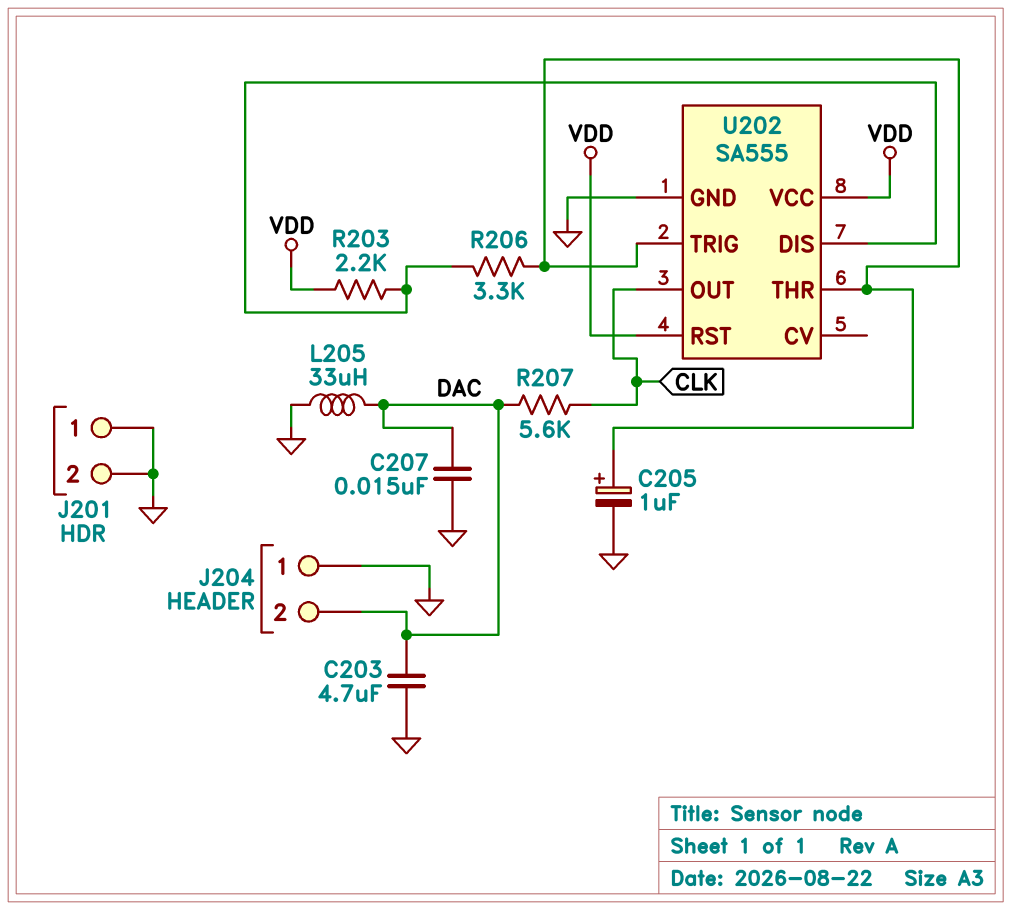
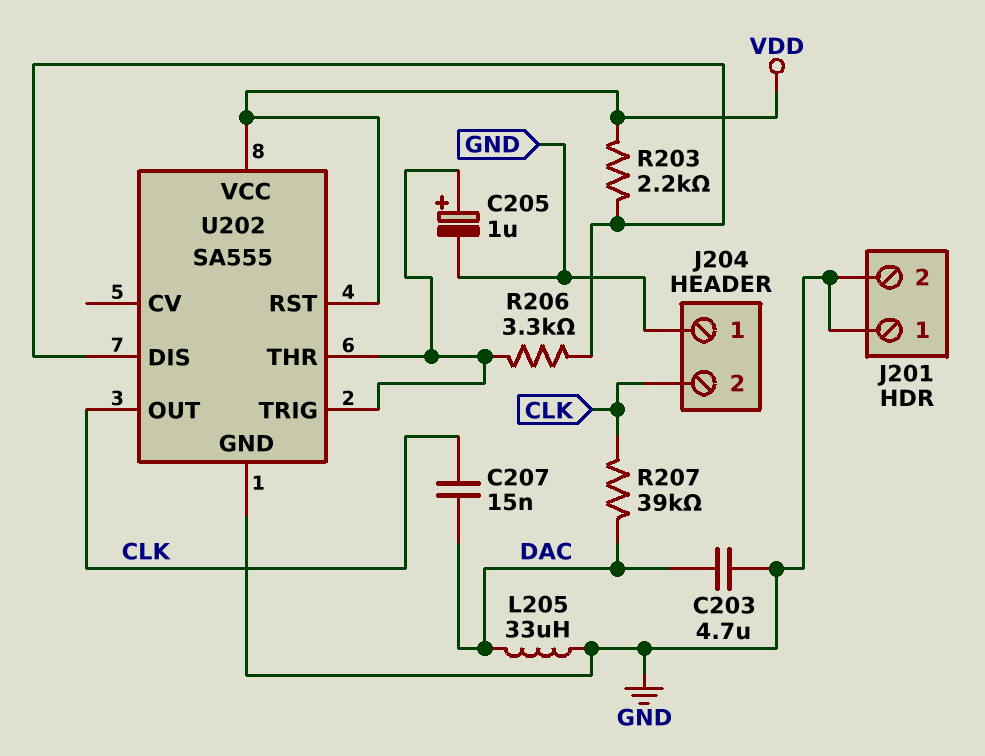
C207: 15nF (DAC, GND) -> 15nF (CLK, DAC)
J204 pin 2: DAC -> CLK
R207: 5.6k (CLK, DAC) -> 39k (CLK, DAC)

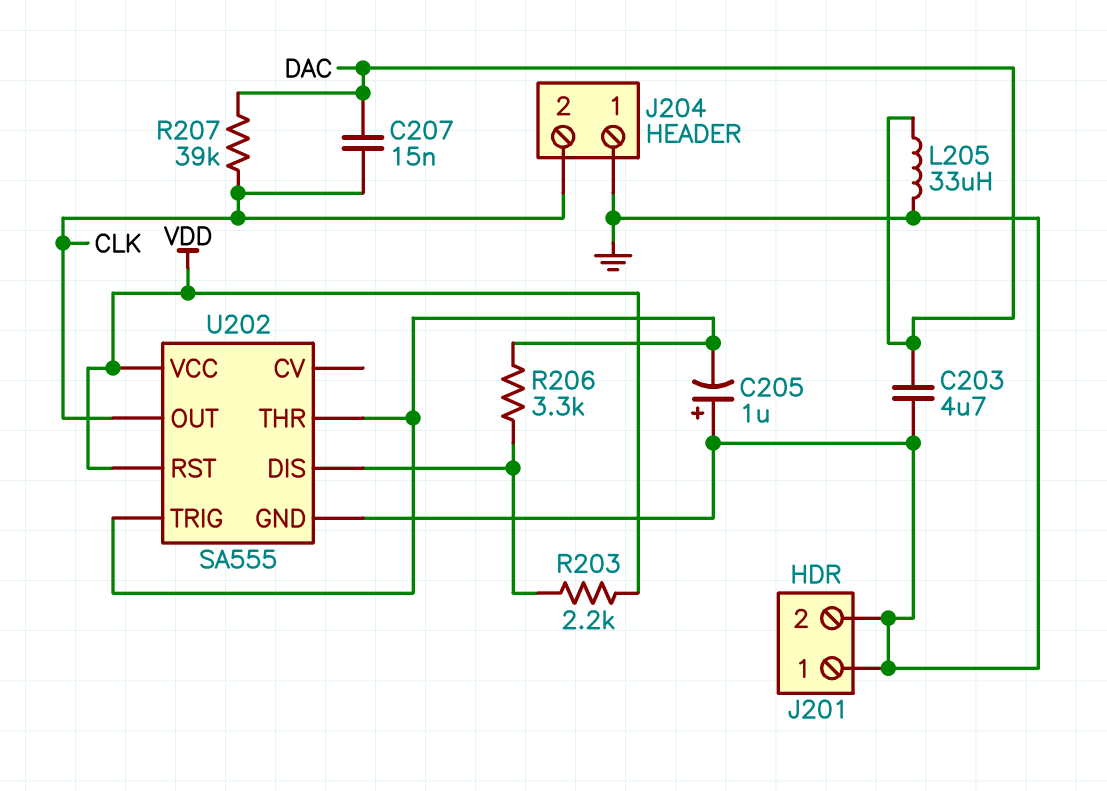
C205: 1uF (plus U202/THR, minus GND) -> 1uF (plus GND, minus U202/THR)

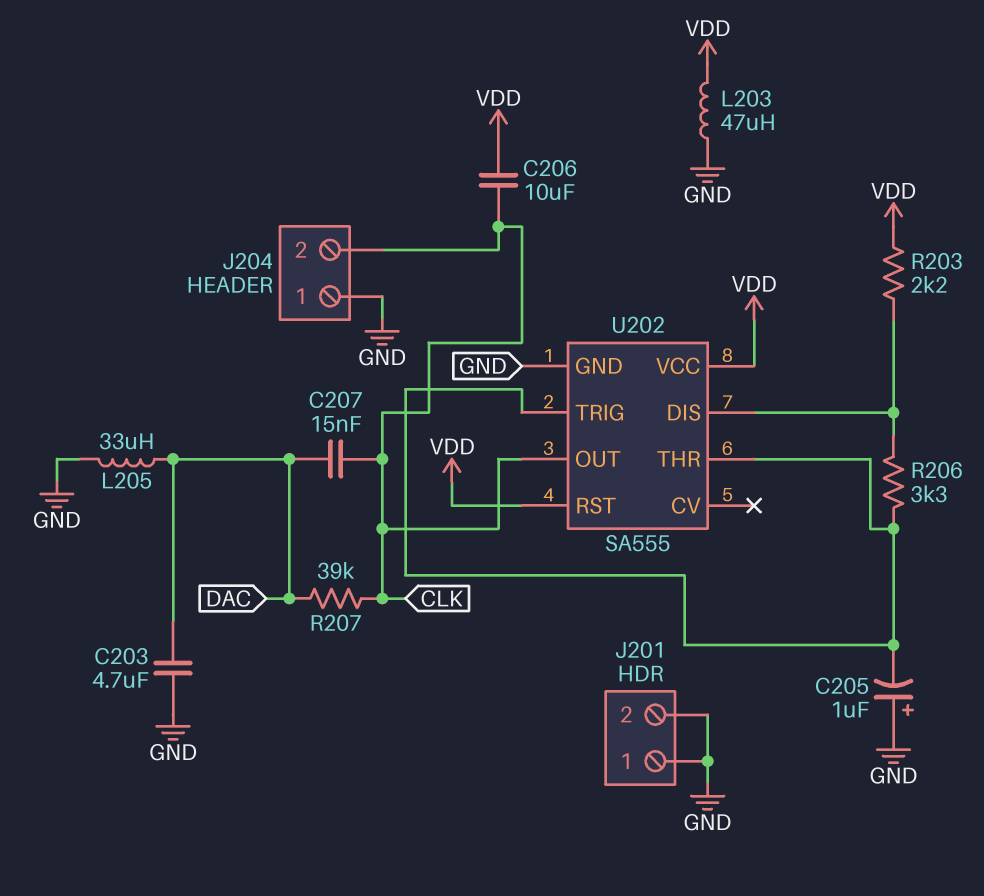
C206: none -> 10uF (CLK, VDD)
L203: none -> 47uH (GND, VDD)

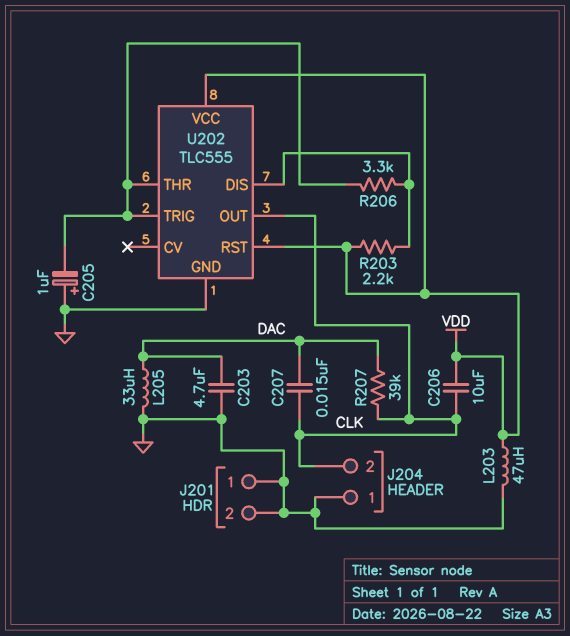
U202: SA555 -> TLC555

